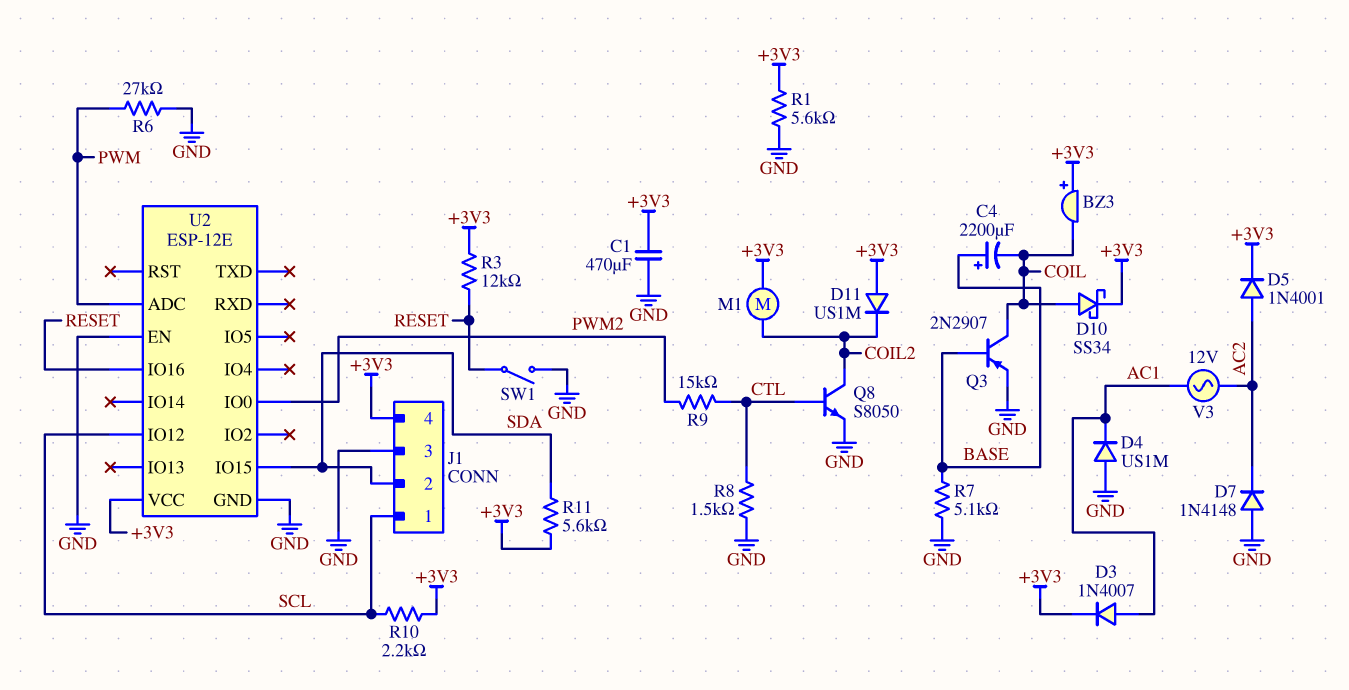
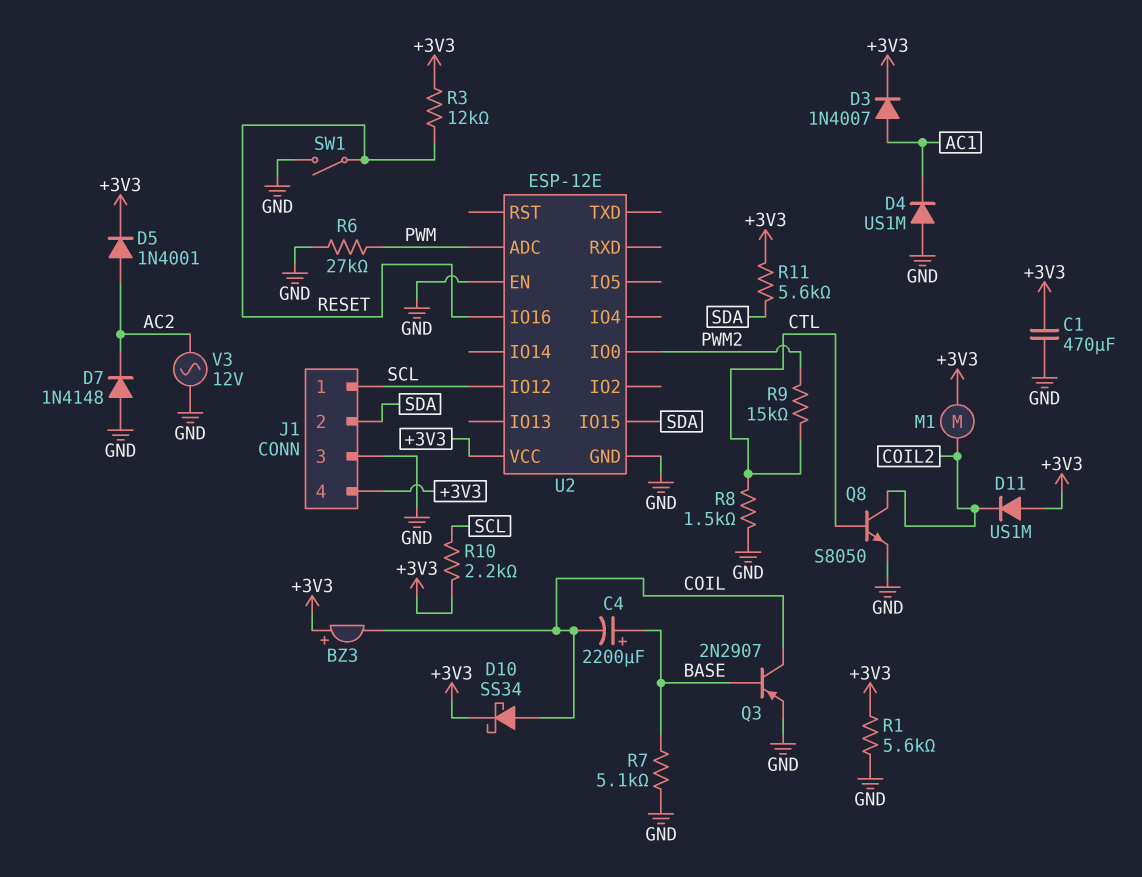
V3: AC 12V (AC1, AC2) -> AC 12V (AC2, GND)

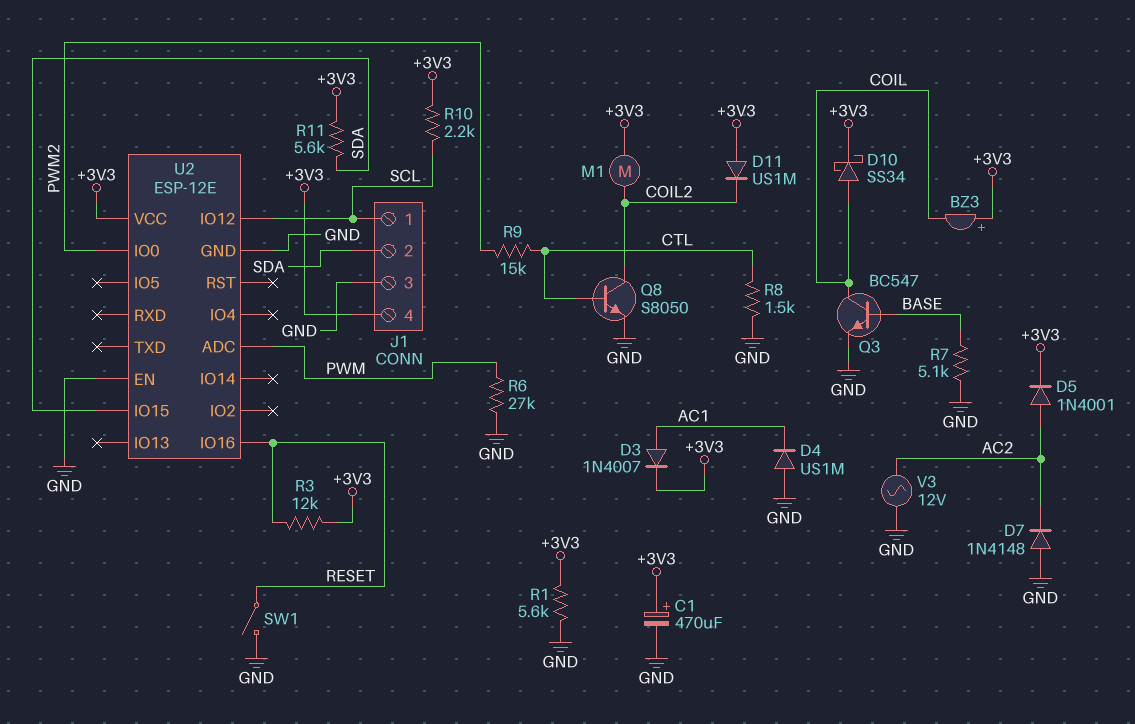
C1: 470uF (+3V3, GND) -> 470uF (plus +3V3, minus GND)
C4: 2200uF (plus BASE, minus COIL) -> none
Q3: PNP 2N2907 (B BASE, C COIL, E GND) -> NPN BC547 (B BASE, C COIL, E GND)

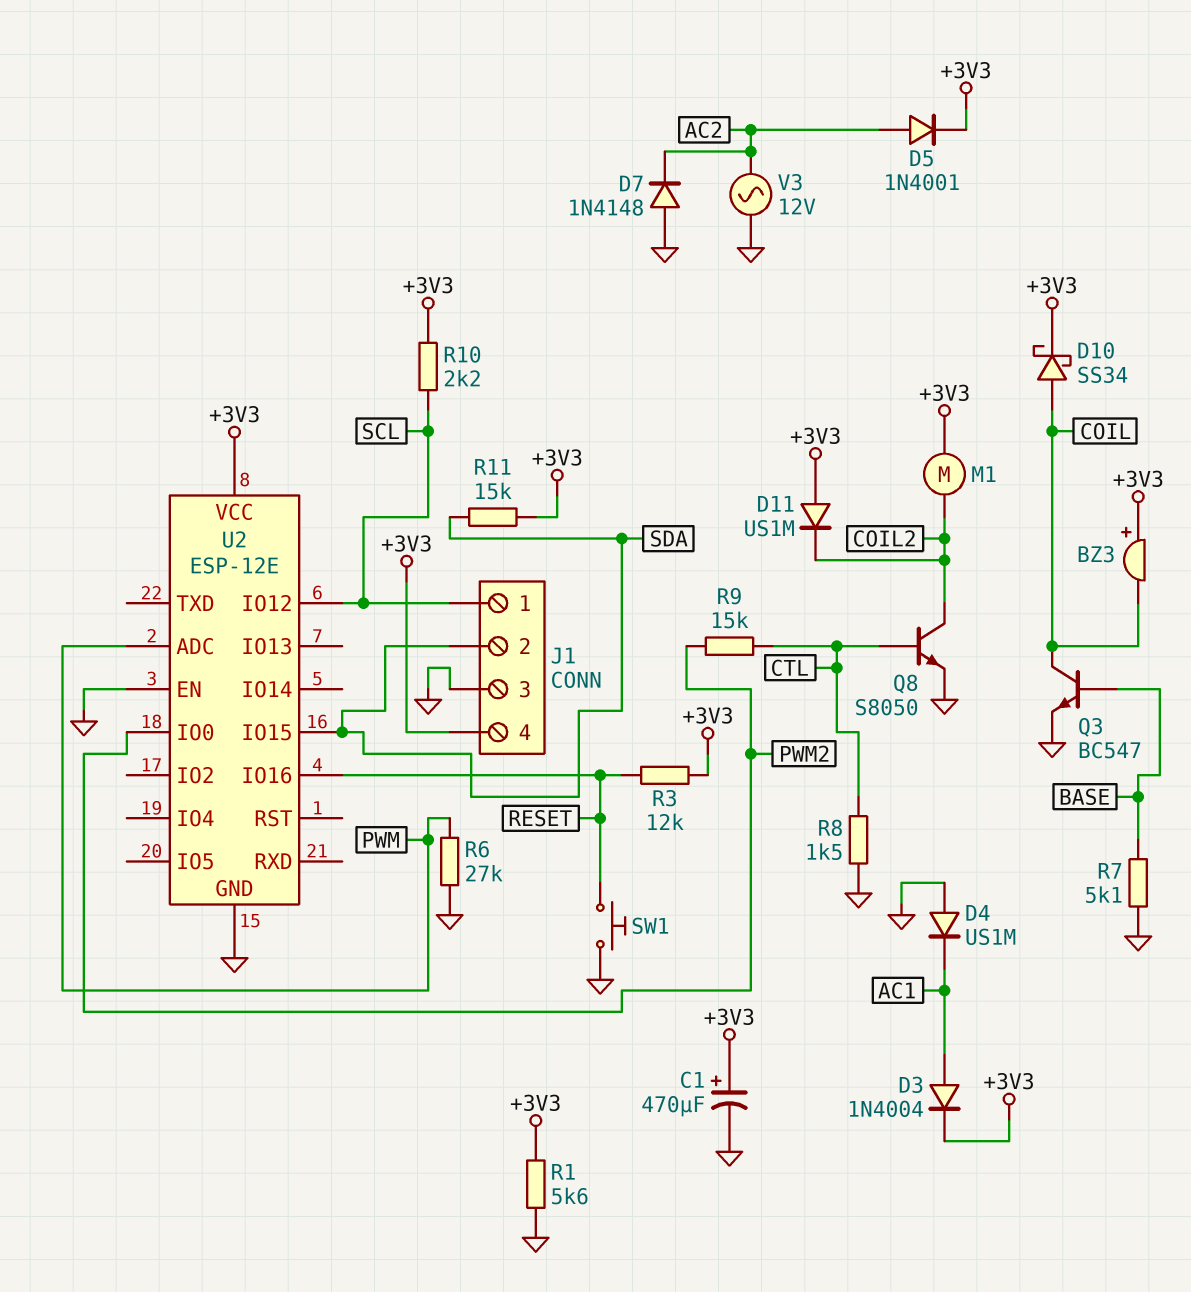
D3: diode 1N4007 (A AC1, K +3V3) -> diode 1N4004 (A AC1, K +3V3)
R11: 5.6k (+3V3, SDA) -> 15k (+3V3, SDA)
SW1: switch (GND, RESET) -> button (GND, RESET)

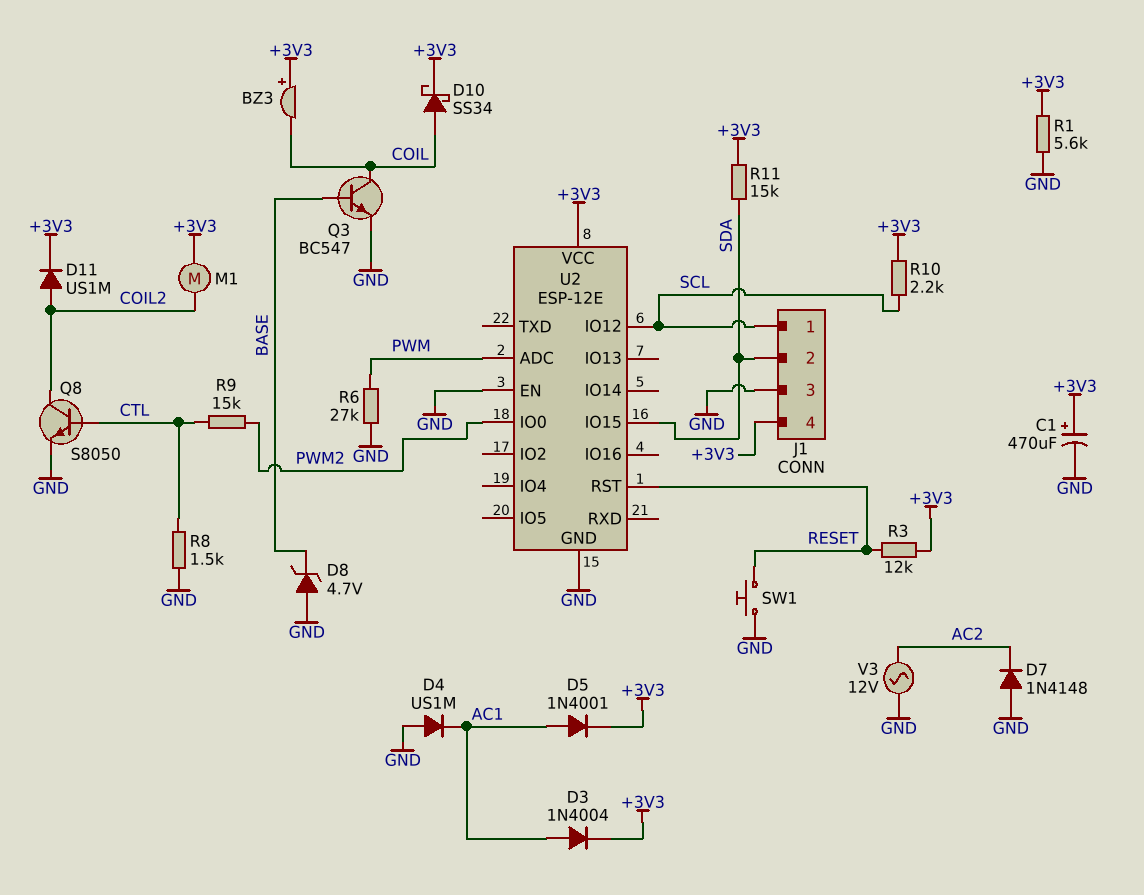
D5: diode 1N4001 (A AC2, K +3V3) -> diode 1N4001 (A AC1, K +3V3)
D8: none -> zener 4.7V (A GND, K BASE)
D11: diode US1M (A +3V3, K COIL2) -> diode US1M (A COIL2, K +3V3)
R7: 5.1k (BASE, GND) -> none
U2 pin IO16: RESET -> none
U2 pin RST: none -> RESET

